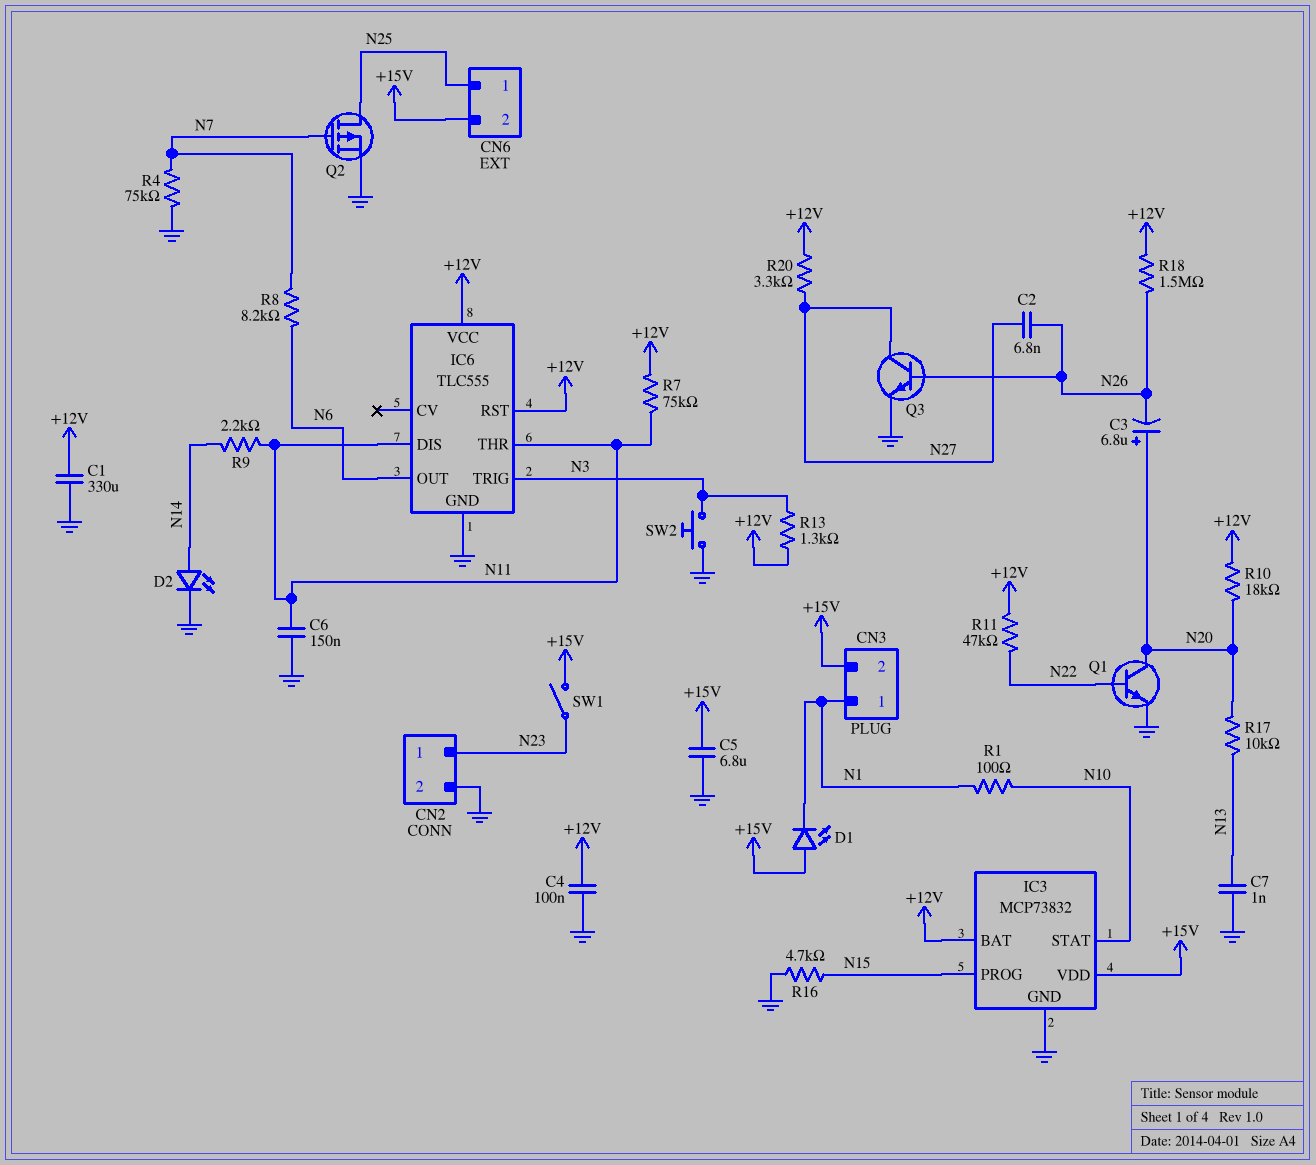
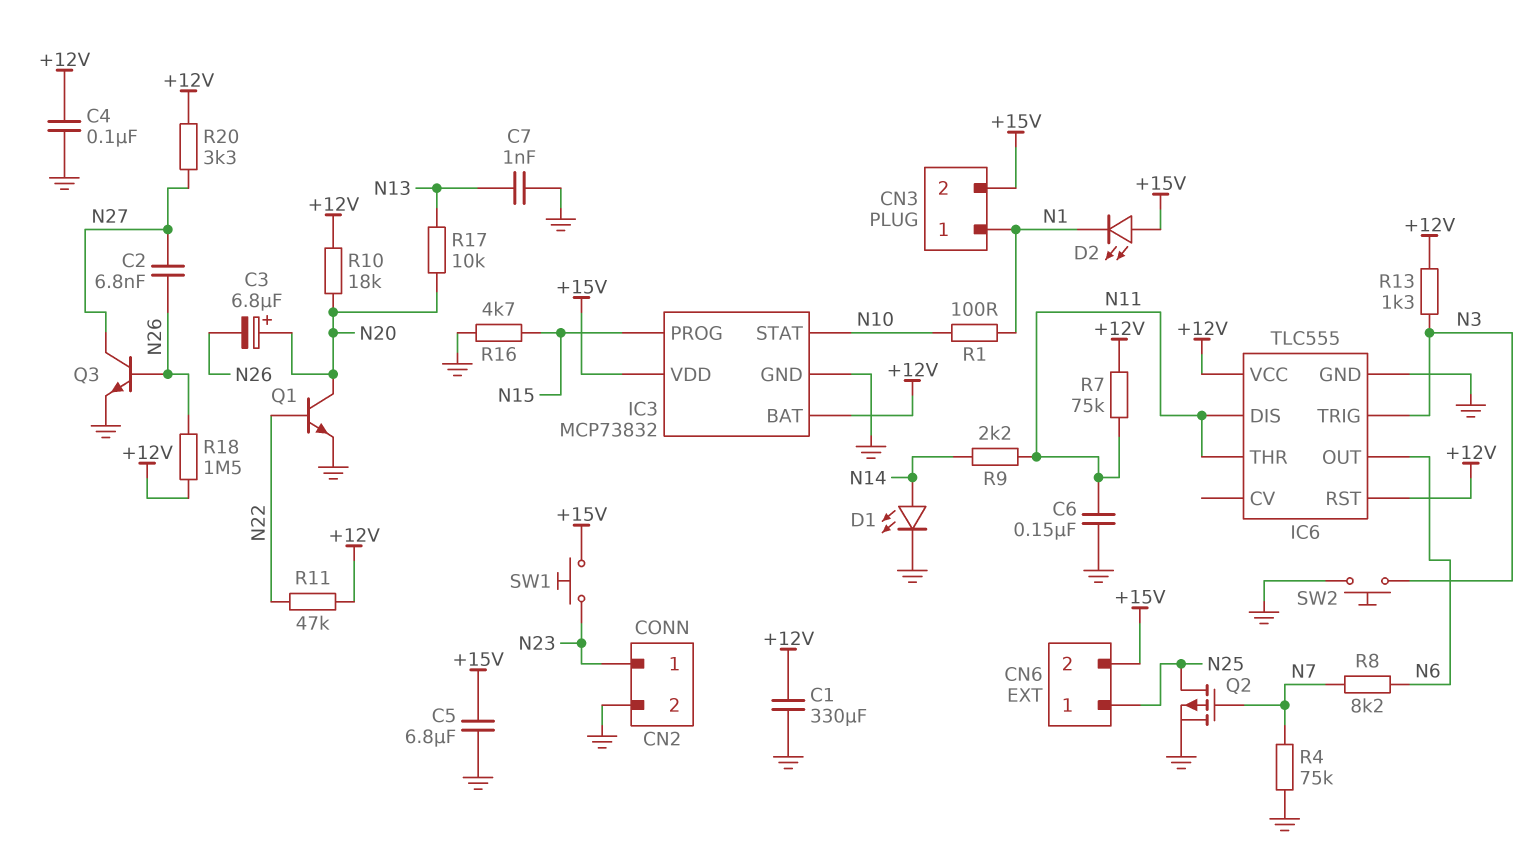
D1: LED (A +15V, K N1) -> LED (A N14, K GND)
D2: LED (A N14, K GND) -> LED (A +15V, K N1)
SW1: switch (+15V, N23) -> button (+15V, N23)

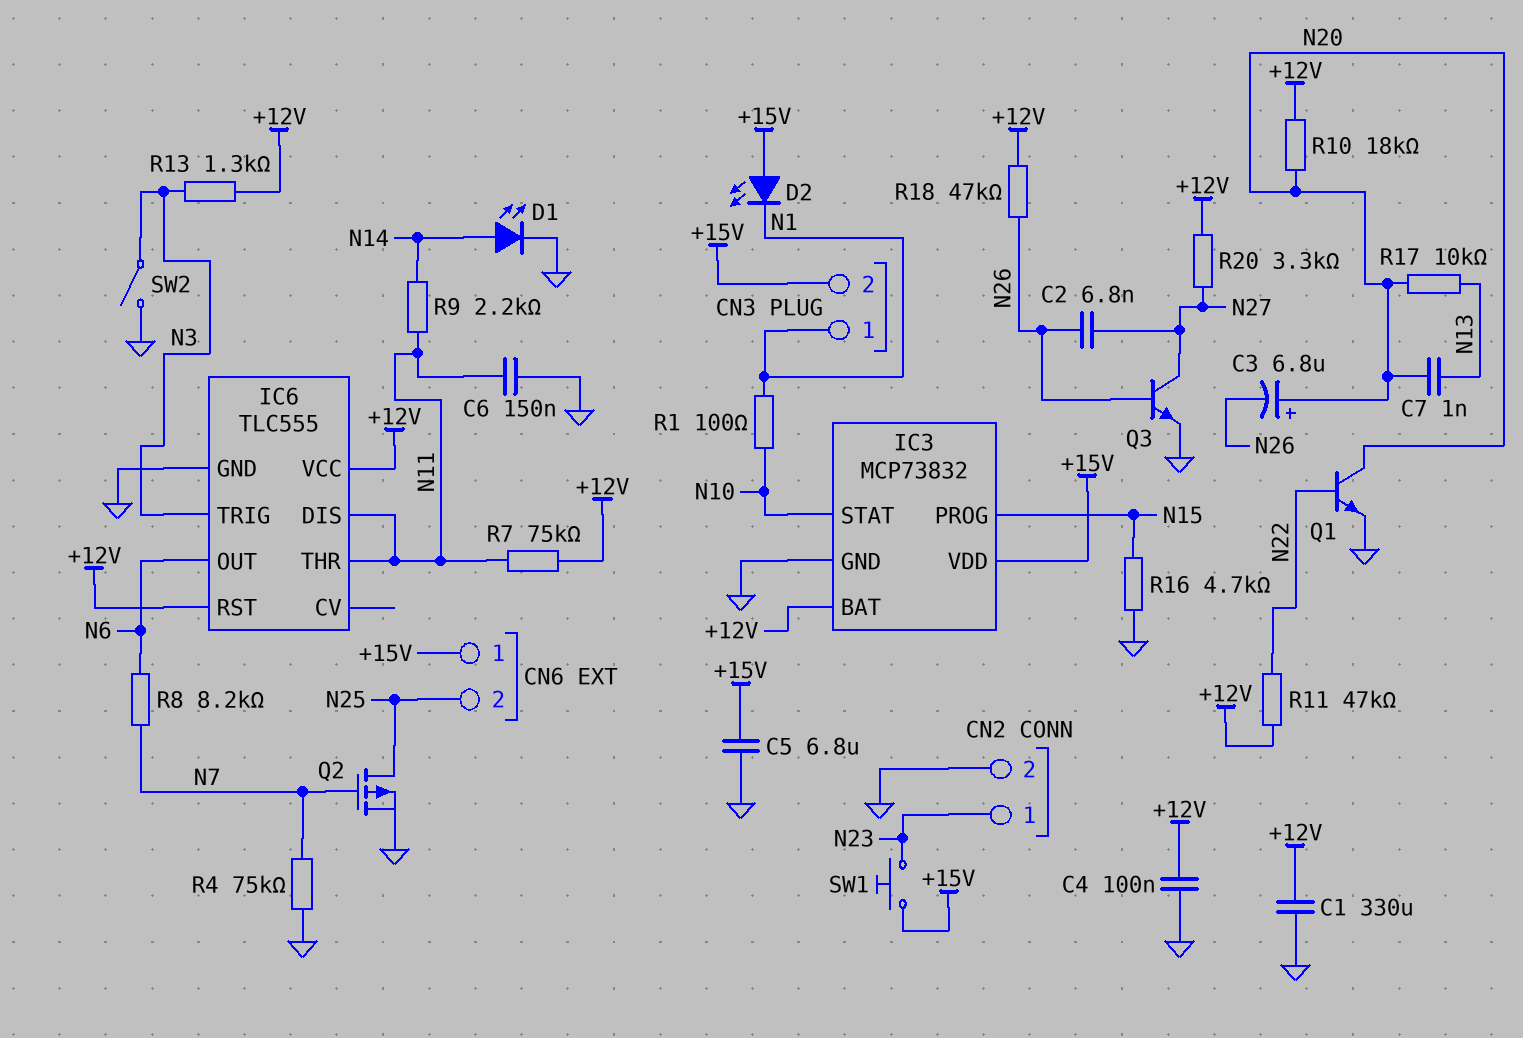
C7: 1nF (GND, N13) -> 1nF (N13, N20)
CN6 pin 1: N25 -> +15V
CN6 pin 2: +15V -> N25
R18: 1.5M (+12V, N26) -> 47k (+12V, N26)
SW2: button (GND, N3) -> switch (GND, N3)

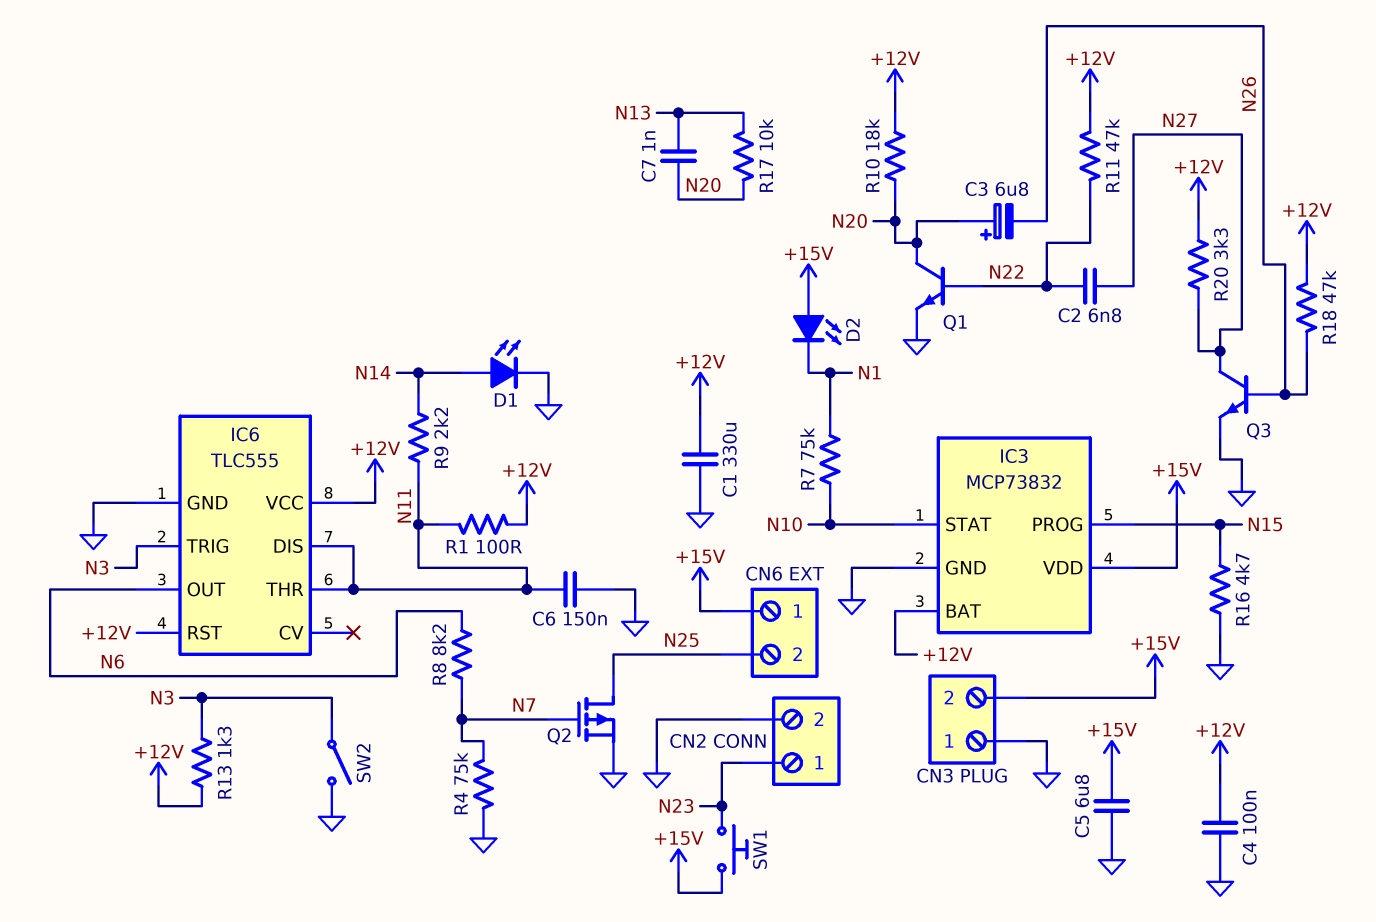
C2: 6.8nF (N26, N27) -> 6.8nF (N22, N27)
CN3 pin 1: N1 -> GND
R1: 100 (N1, N10) -> 100 (+12V, N11)
R7: 75k (+12V, N11) -> 75k (N1, N10)

